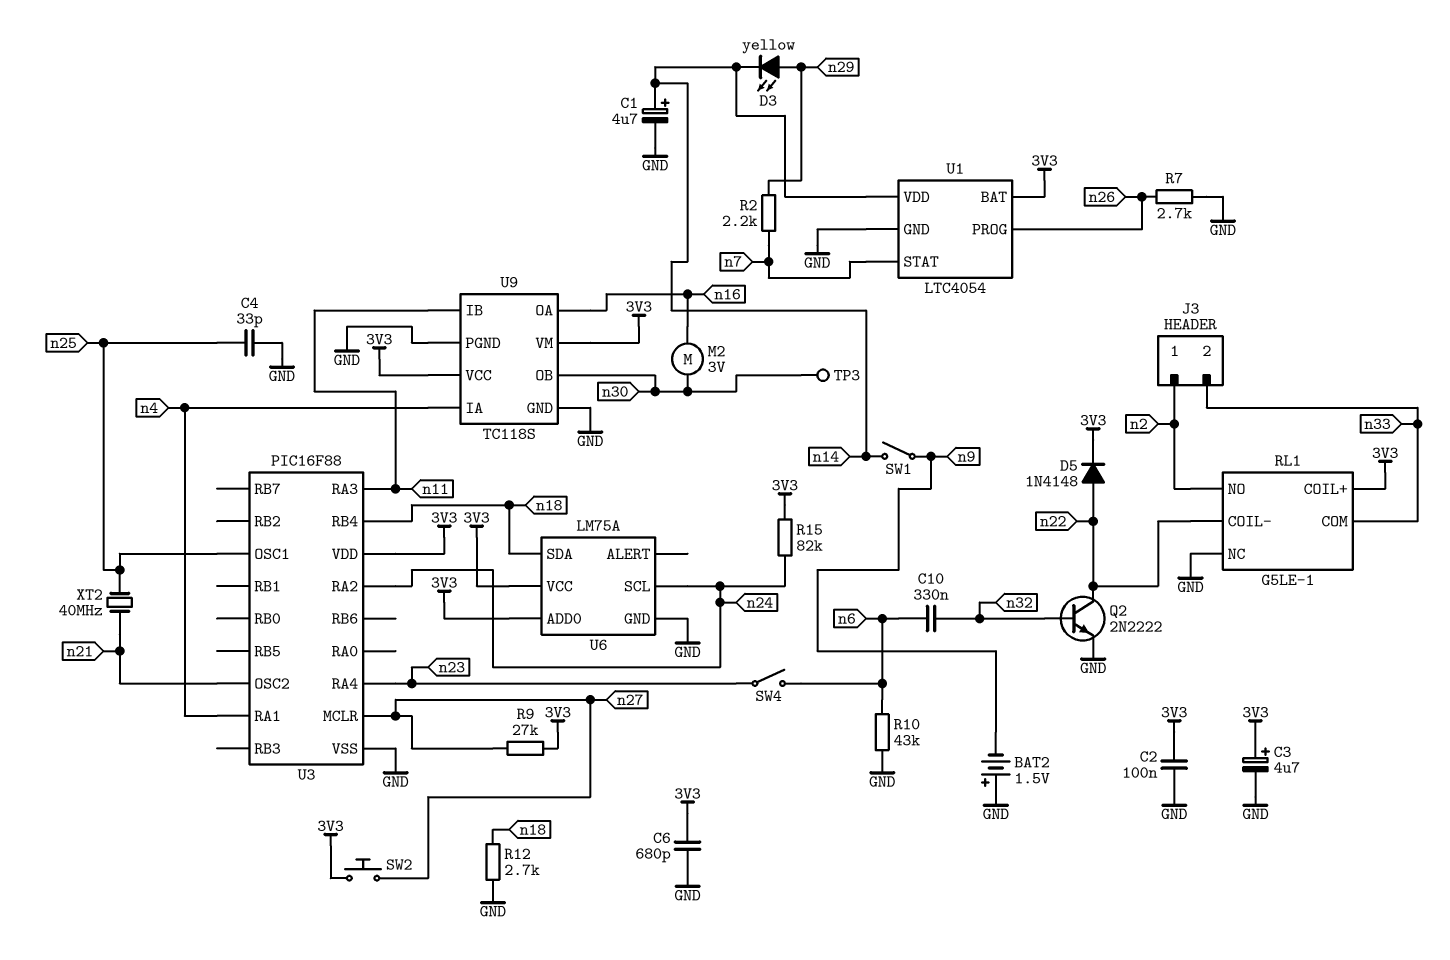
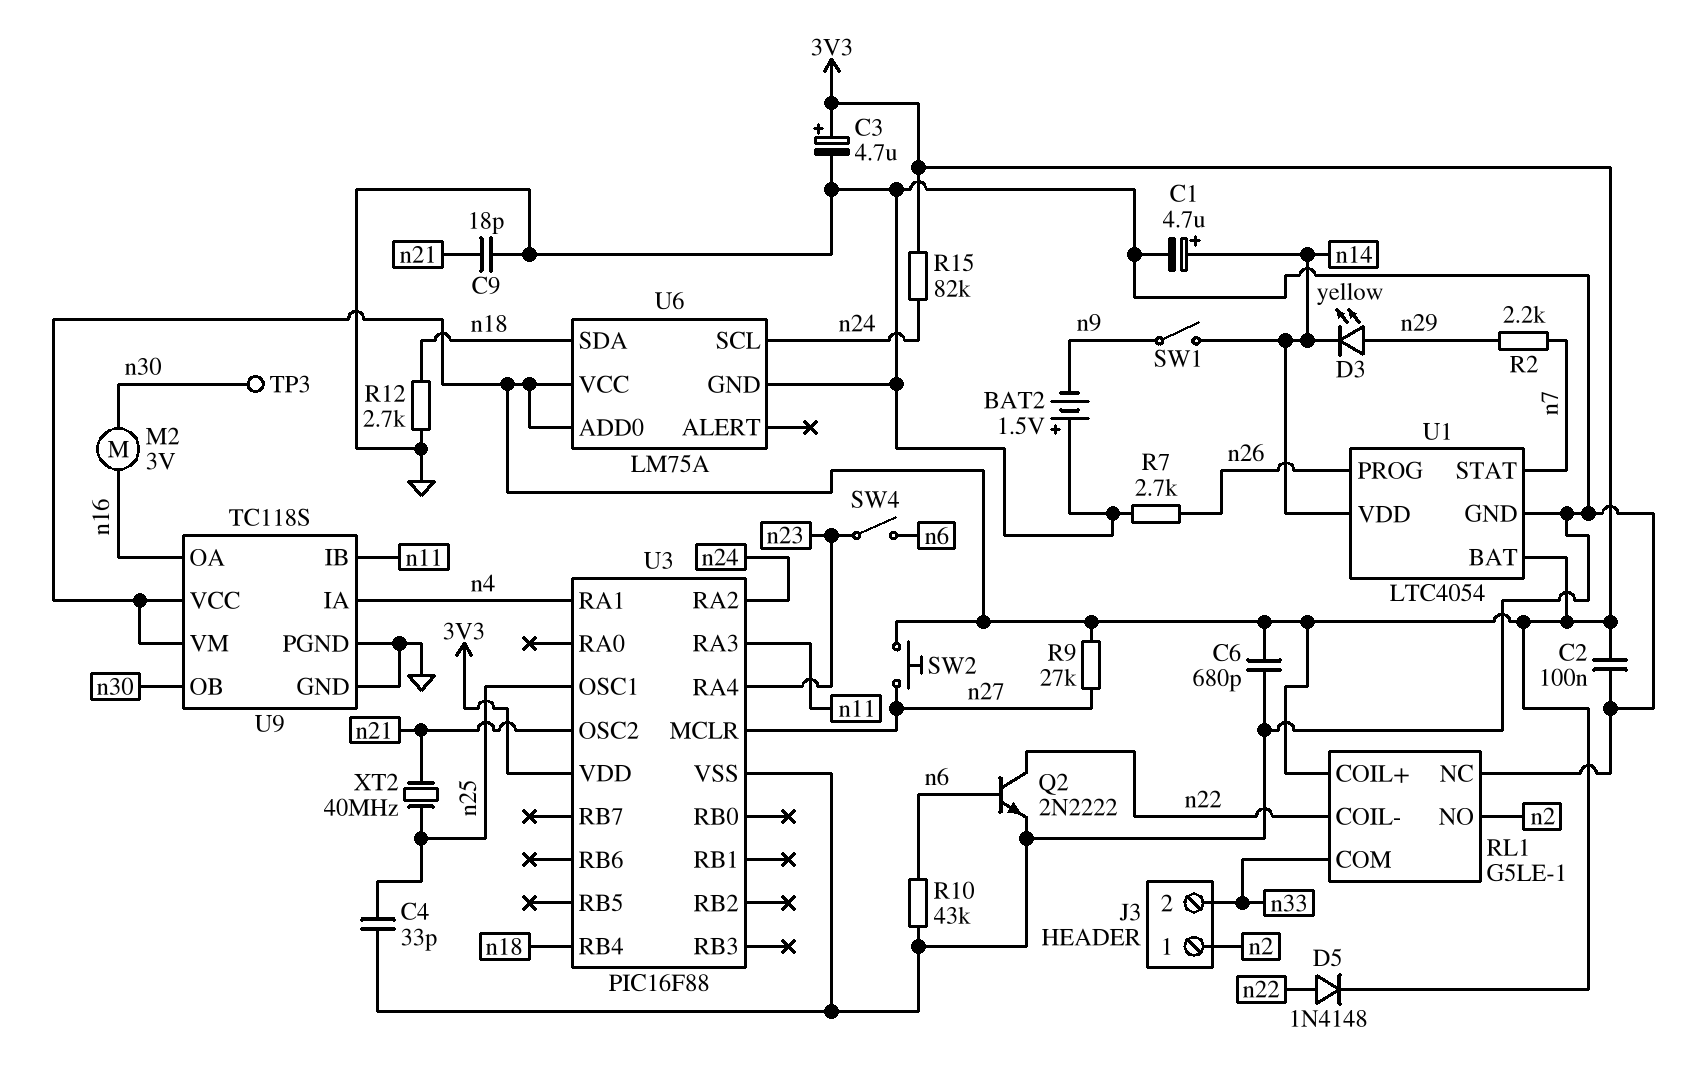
C9: none -> 18pF (GND, n21)
C10: 330nF (n6, n32) -> none
Q2: NPN 2N2222 (B n32, C n22, E GND) -> NPN 2N2222 (B n6, C n22, E GND)

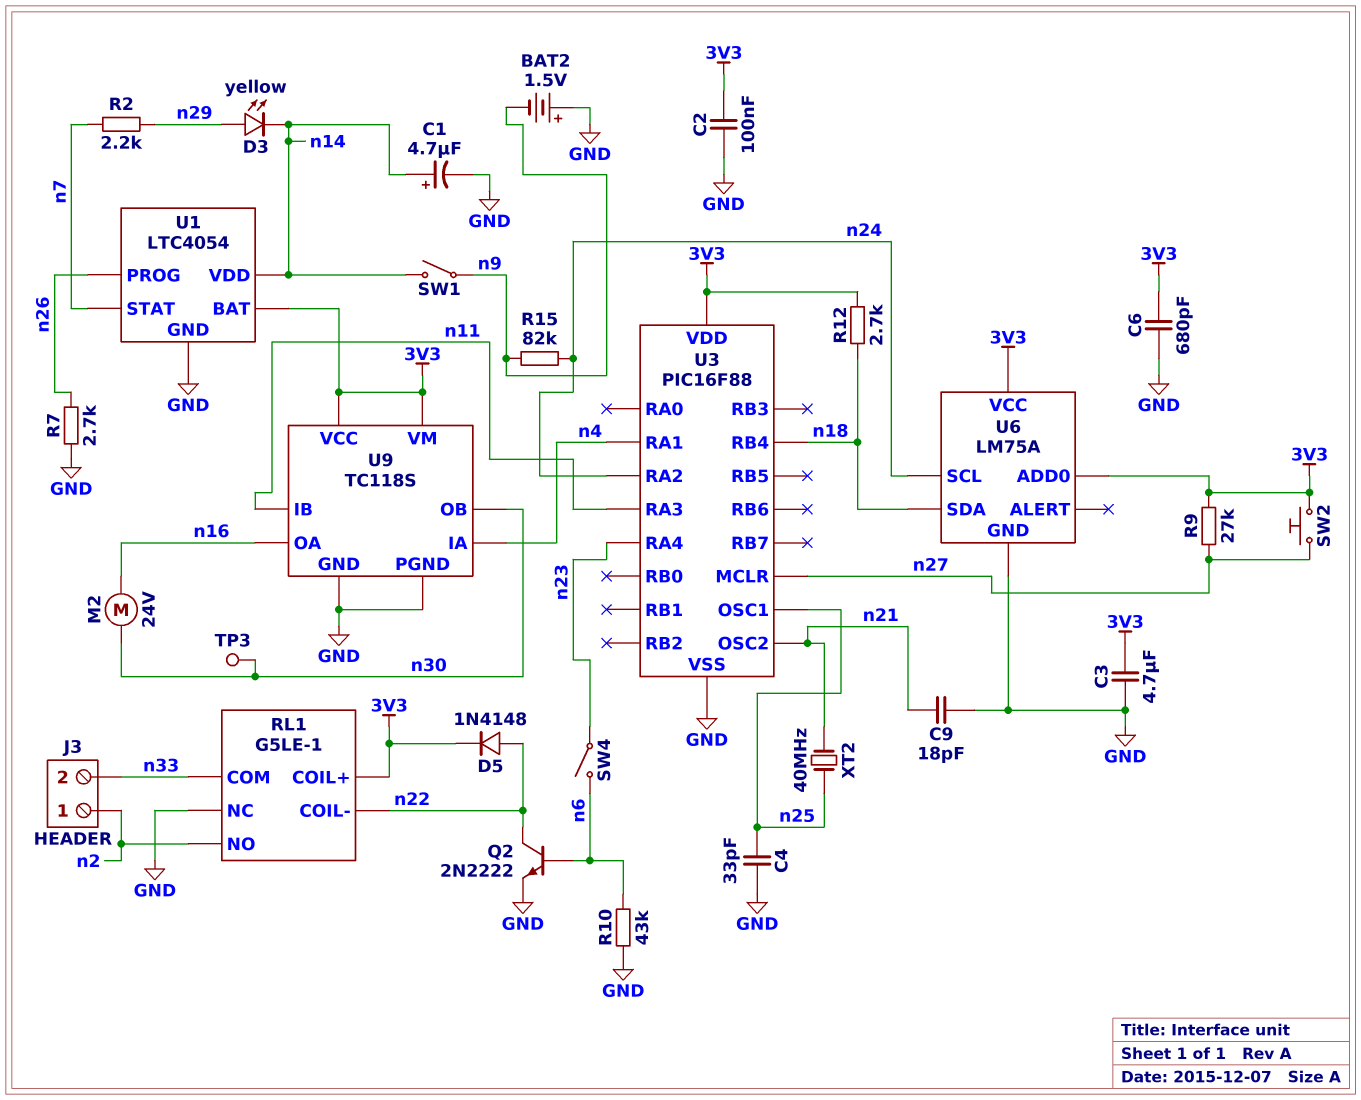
C3: 4.7uF (plus 3V3, minus GND) -> 4.7uF (3V3, GND)
M2: motor 3V (n16, n30) -> motor 24V (n16, n30)
R12: 2.7k (GND, n18) -> 2.7k (3V3, n18)
R15: 82k (3V3, n24) -> 82k (n9, n24)

